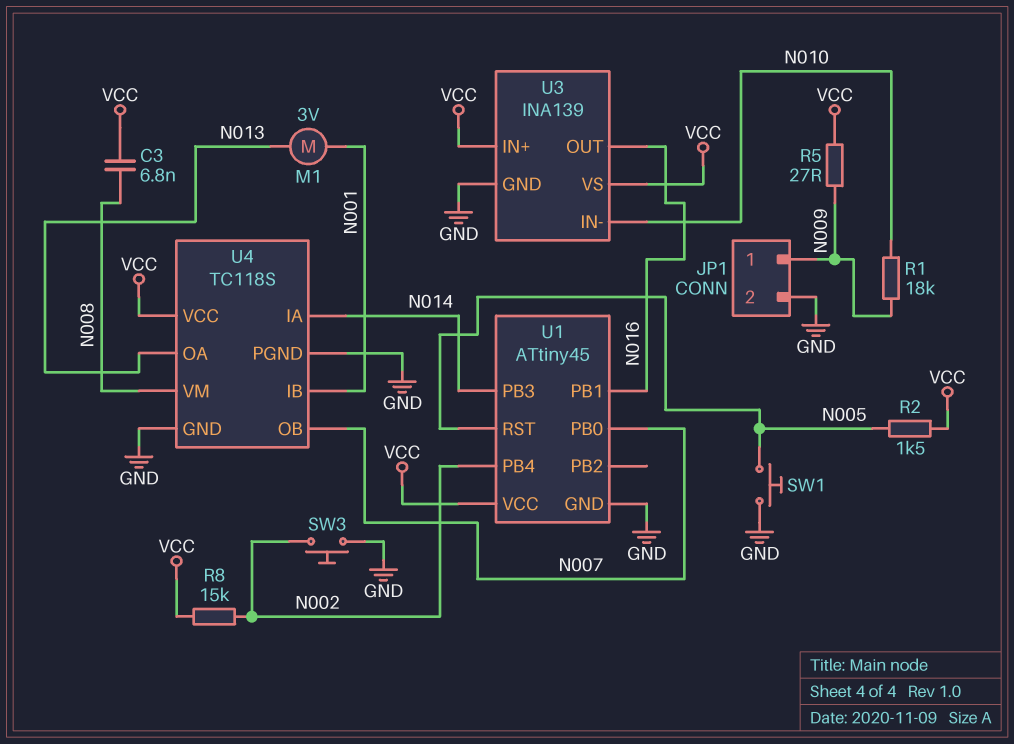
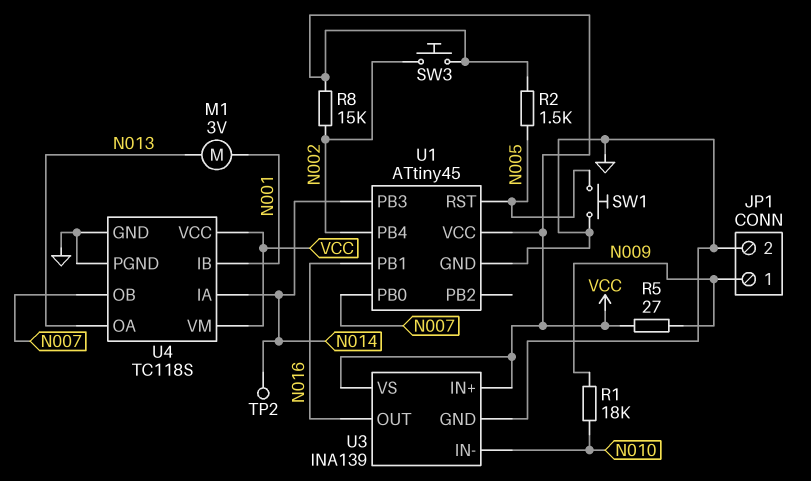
C3: 6.8nF (N008, VCC) -> none
SW3: button (GND, N002) -> button (N002, VCC)
TP2: none -> test point (N014)
U4 pin VM: N008 -> VCC

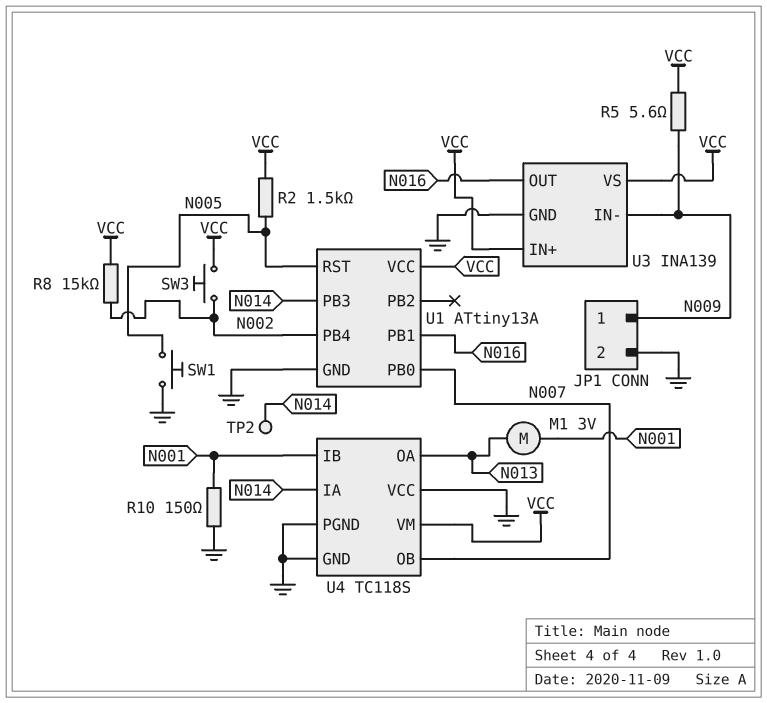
R1: 18k (N009, N010) -> none
R5: 27 (N009, VCC) -> 5.6 (N009, VCC)
R10: none -> 150 (GND, N001)
U1: ATtiny45 -> ATtiny13A
U3 pin IN-: N010 -> N009
U4 pin VCC: VCC -> GND

